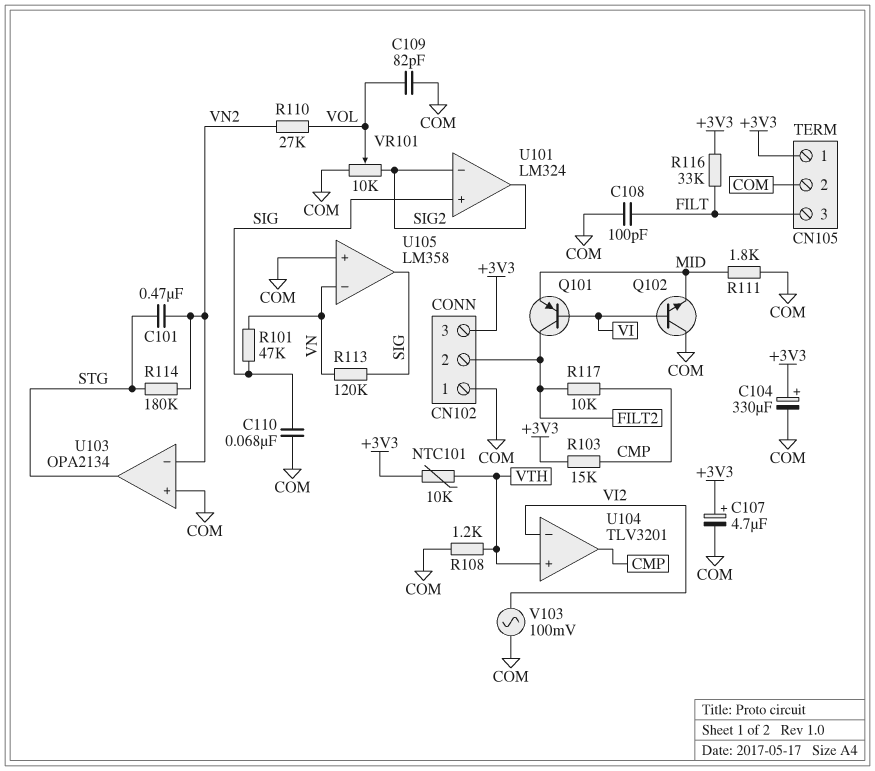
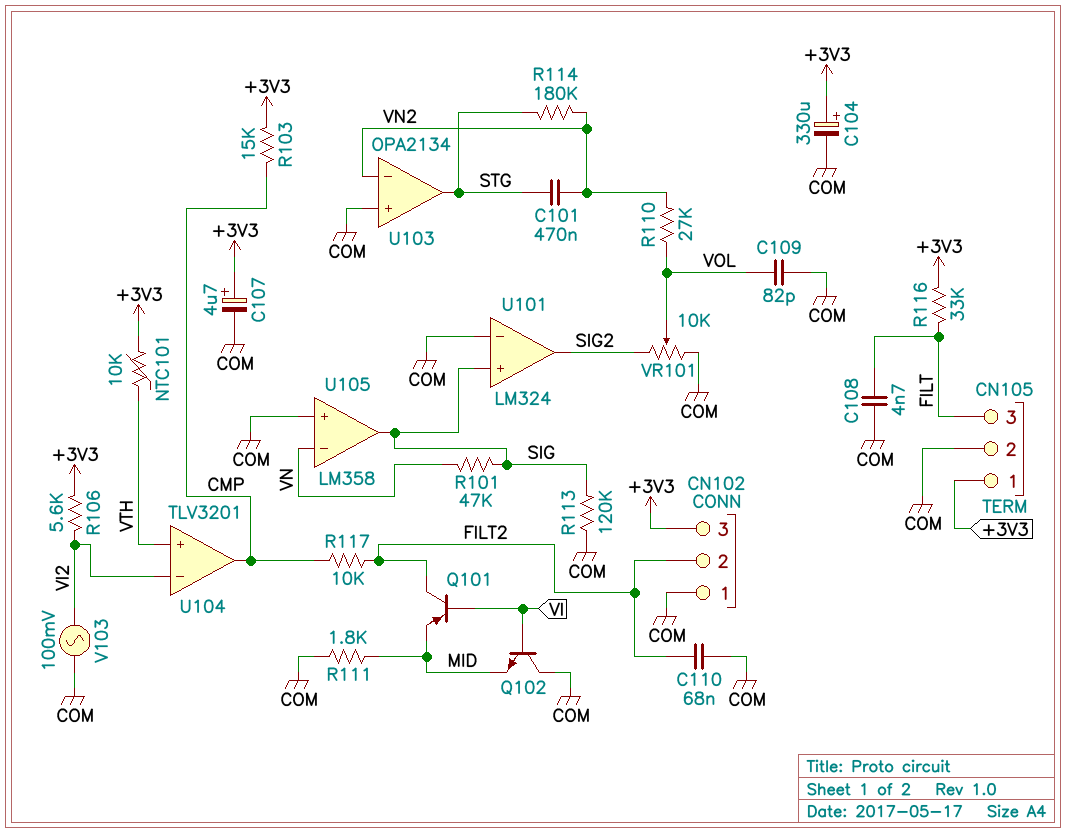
C108: 100pF (COM, FILT) -> 4.7nF (COM, FILT)
C110: 68nF (COM, SIG) -> 68nF (COM, FILT2)
R106: none -> 5.6k (+3V3, VI2)
R108: 1.2k (COM, VTH) -> none
R113: 120k (SIG, VN) -> 120k (COM, SIG)
U101 pin in-: SIG2 -> COM

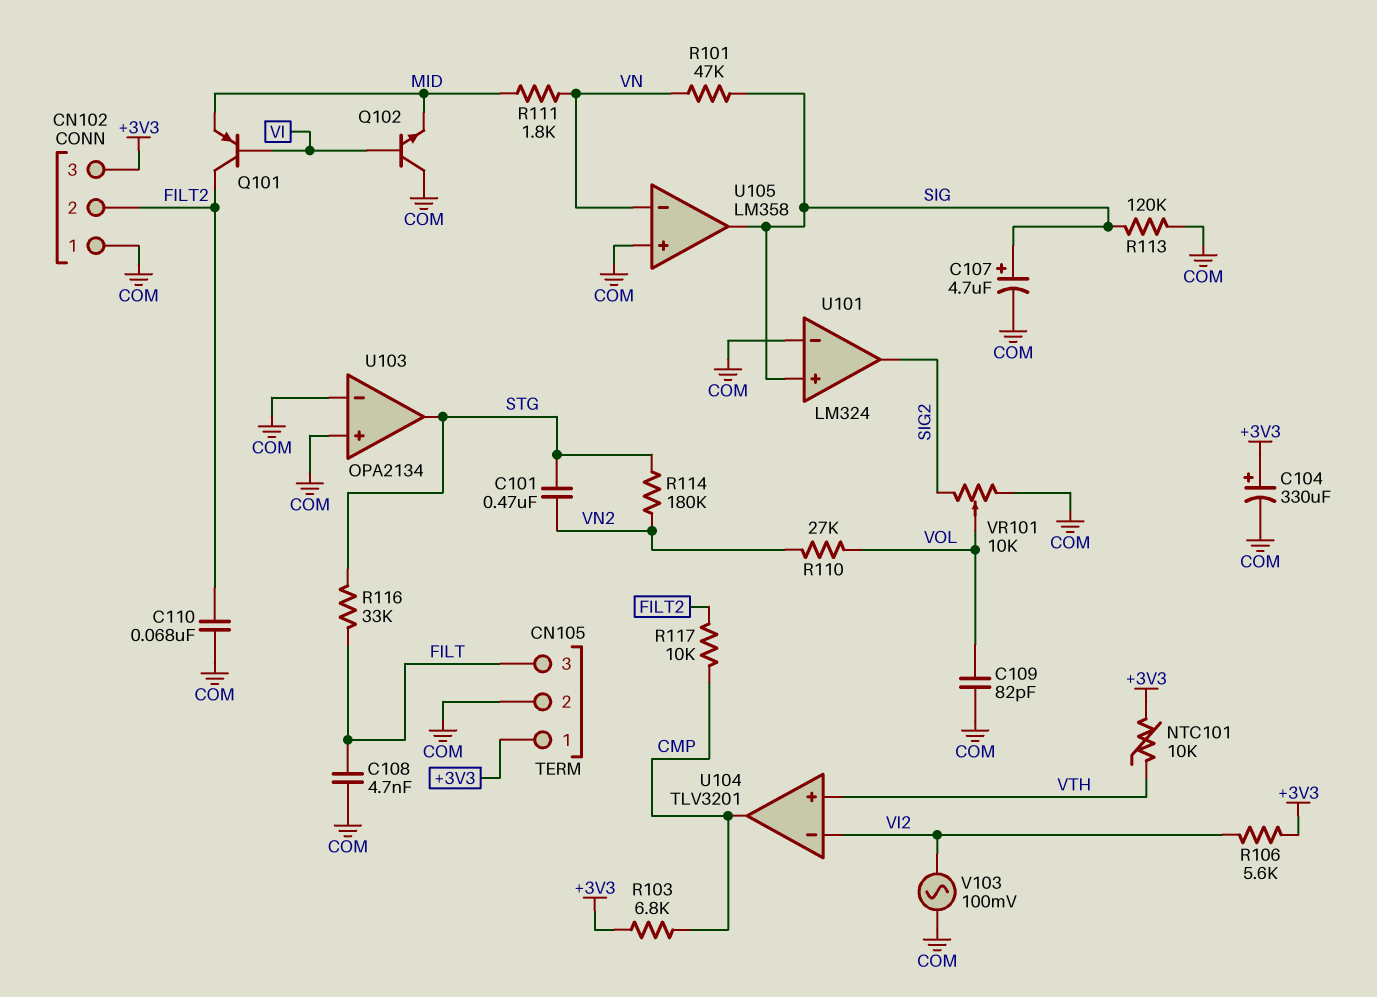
C107: 4.7uF (plus +3V3, minus COM) -> 4.7uF (plus SIG, minus COM)
R103: 15k (+3V3, CMP) -> 6.8k (+3V3, CMP)
R111: 1.8k (COM, MID) -> 1.8k (MID, VN)
R116: 33k (+3V3, FILT) -> 33k (FILT, STG)
U103 pin in-: VN2 -> COM

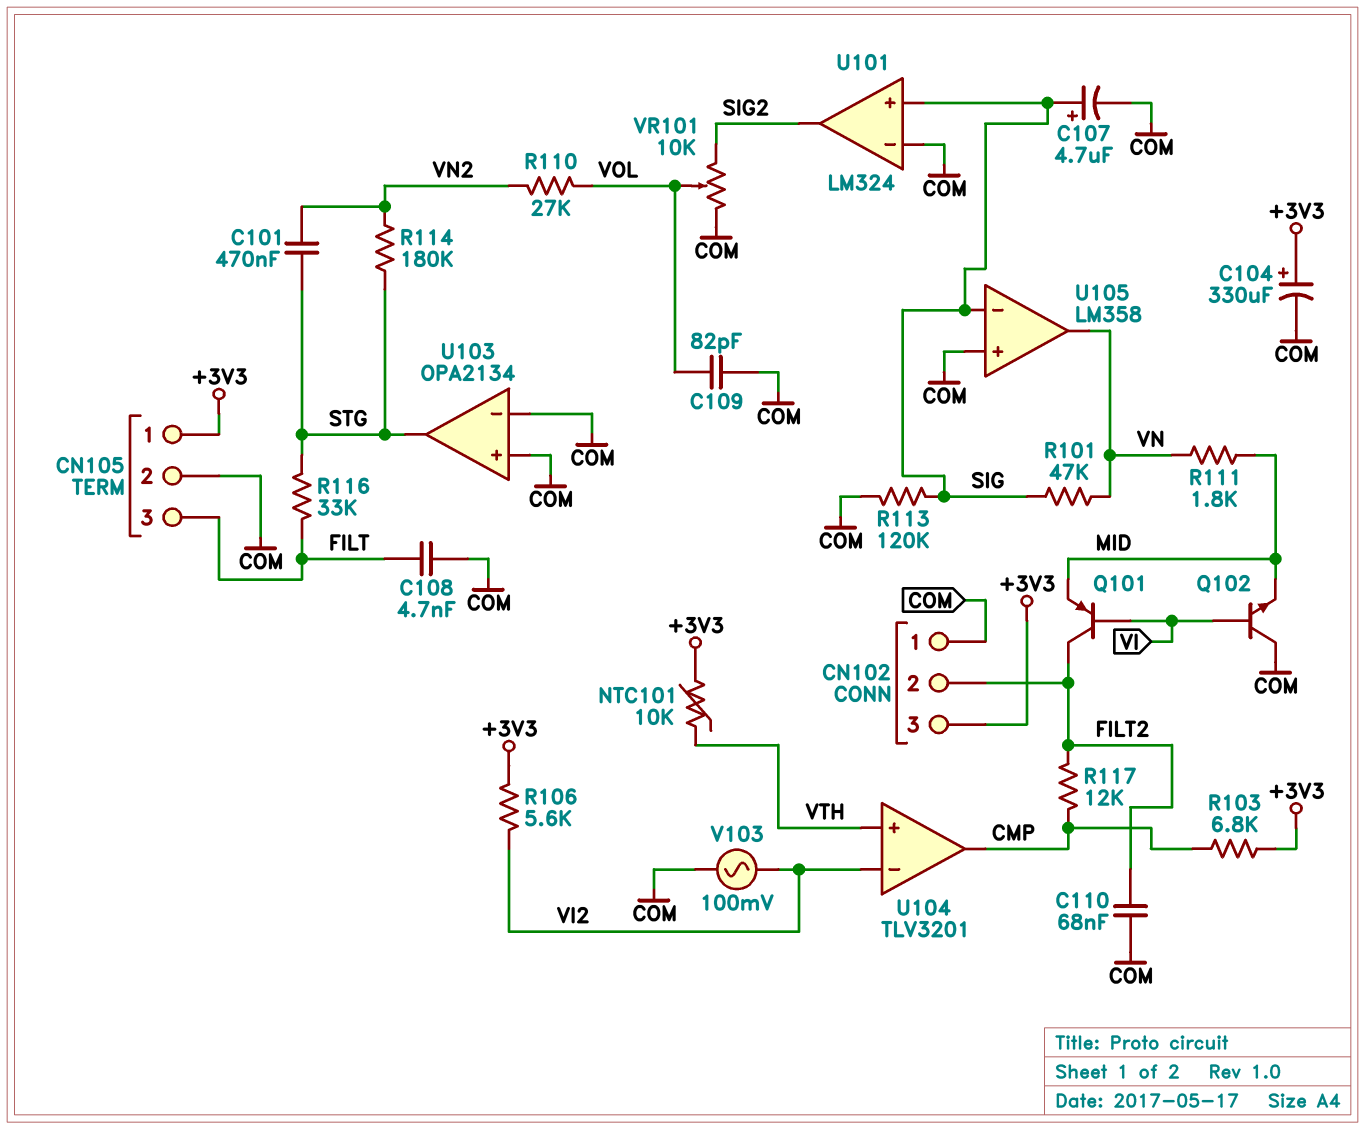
R117: 10k (CMP, FILT2) -> 12k (CMP, FILT2)
U105 pin in-: VN -> SIG
U105 pin out: SIG -> VN

